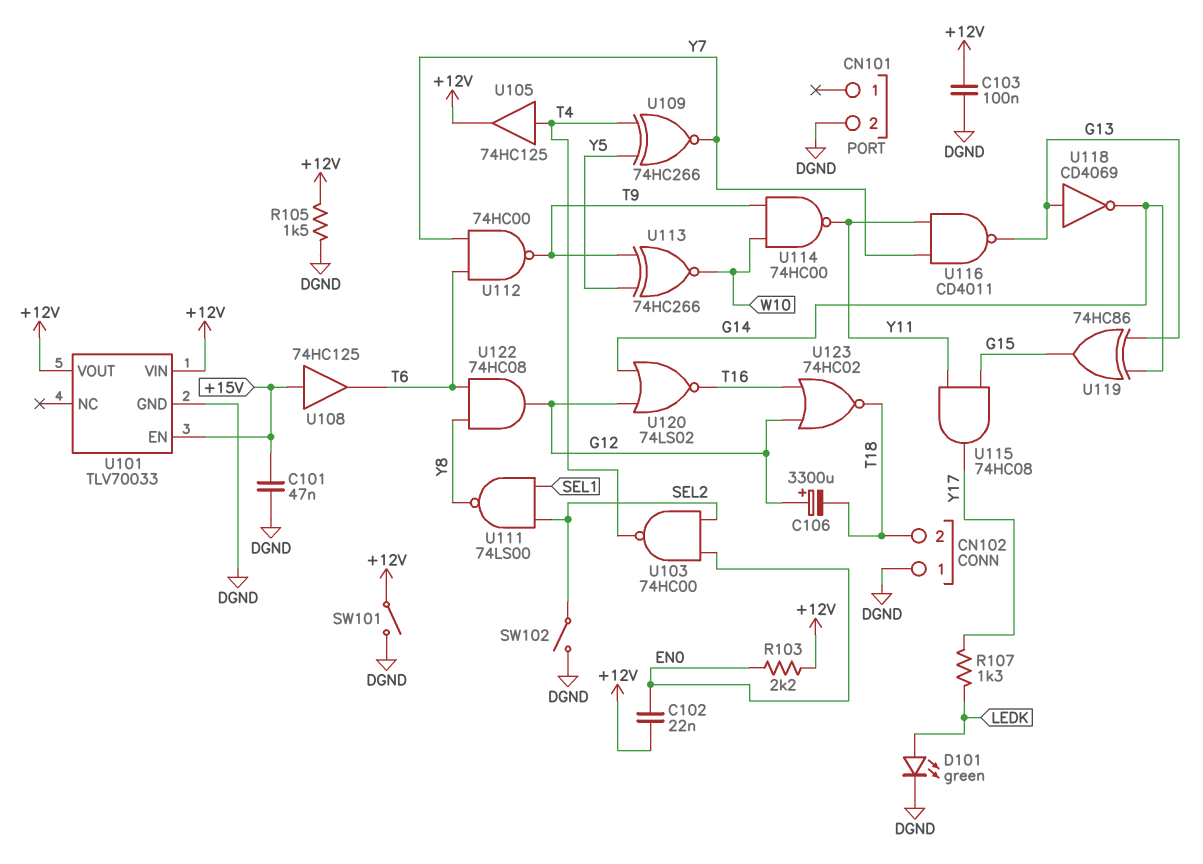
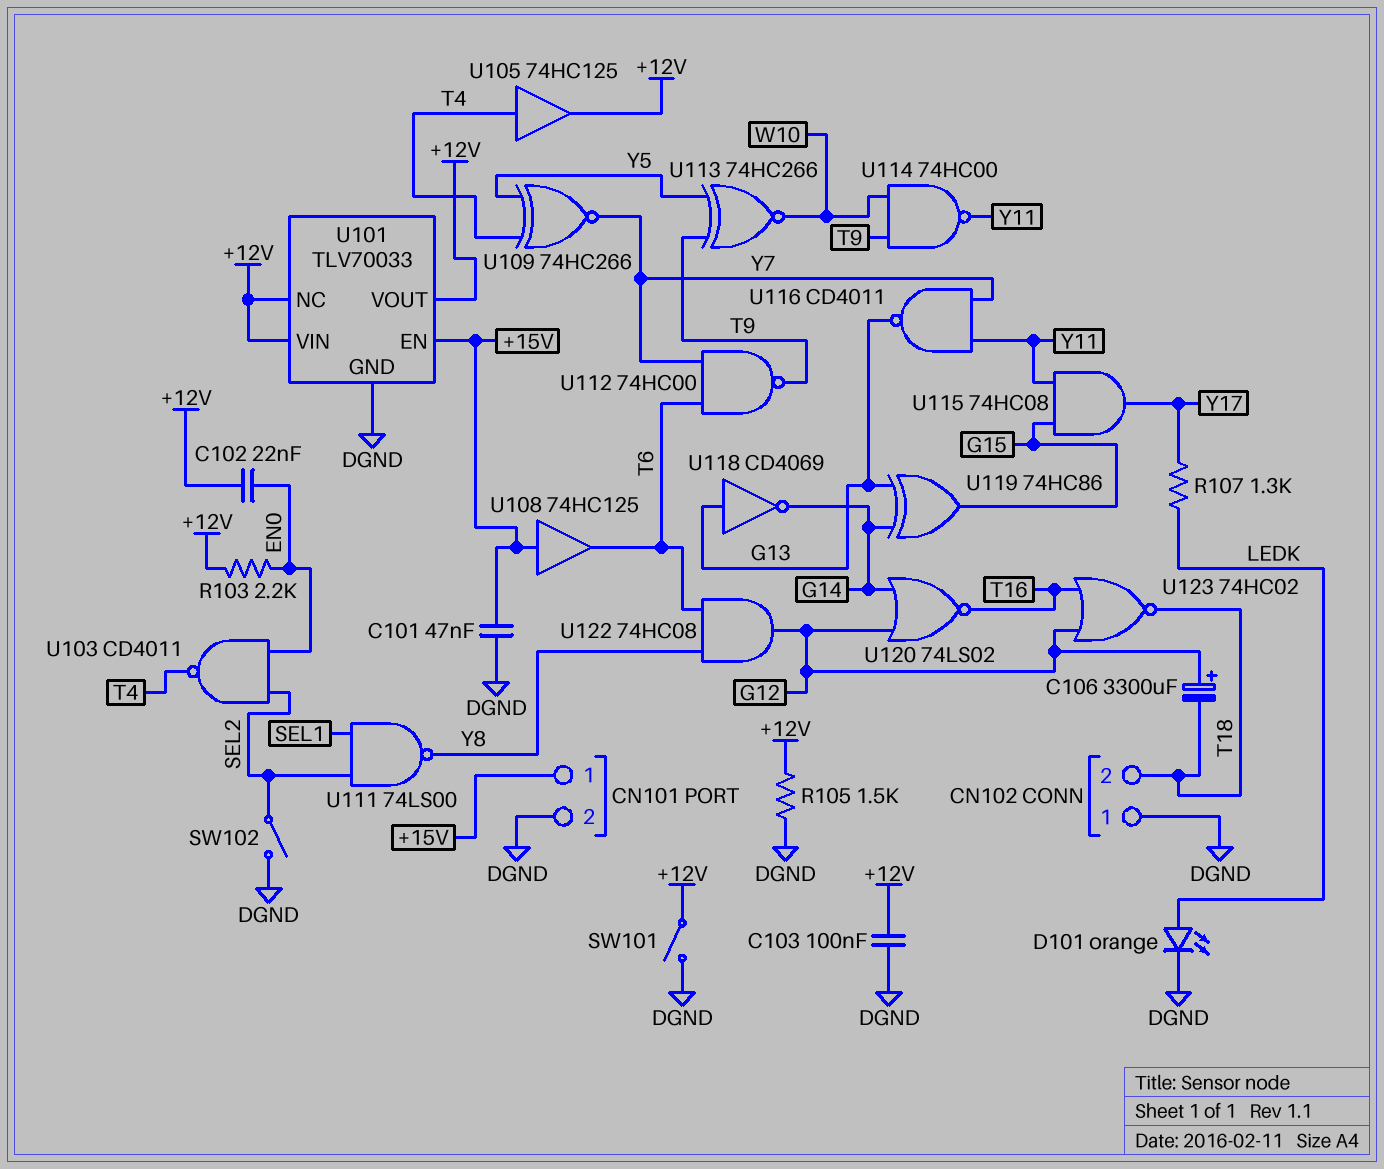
CN101 pin 1: none -> +15V
D101: LED green (A LEDK, K DGND) -> LED orange (A LEDK, K DGND)
U101 pin NC: none -> +12V
U103: NAND 74HC00 (in EN0, in SEL2, out T4) -> NAND CD4011 (in EN0, in SEL2, out T4)

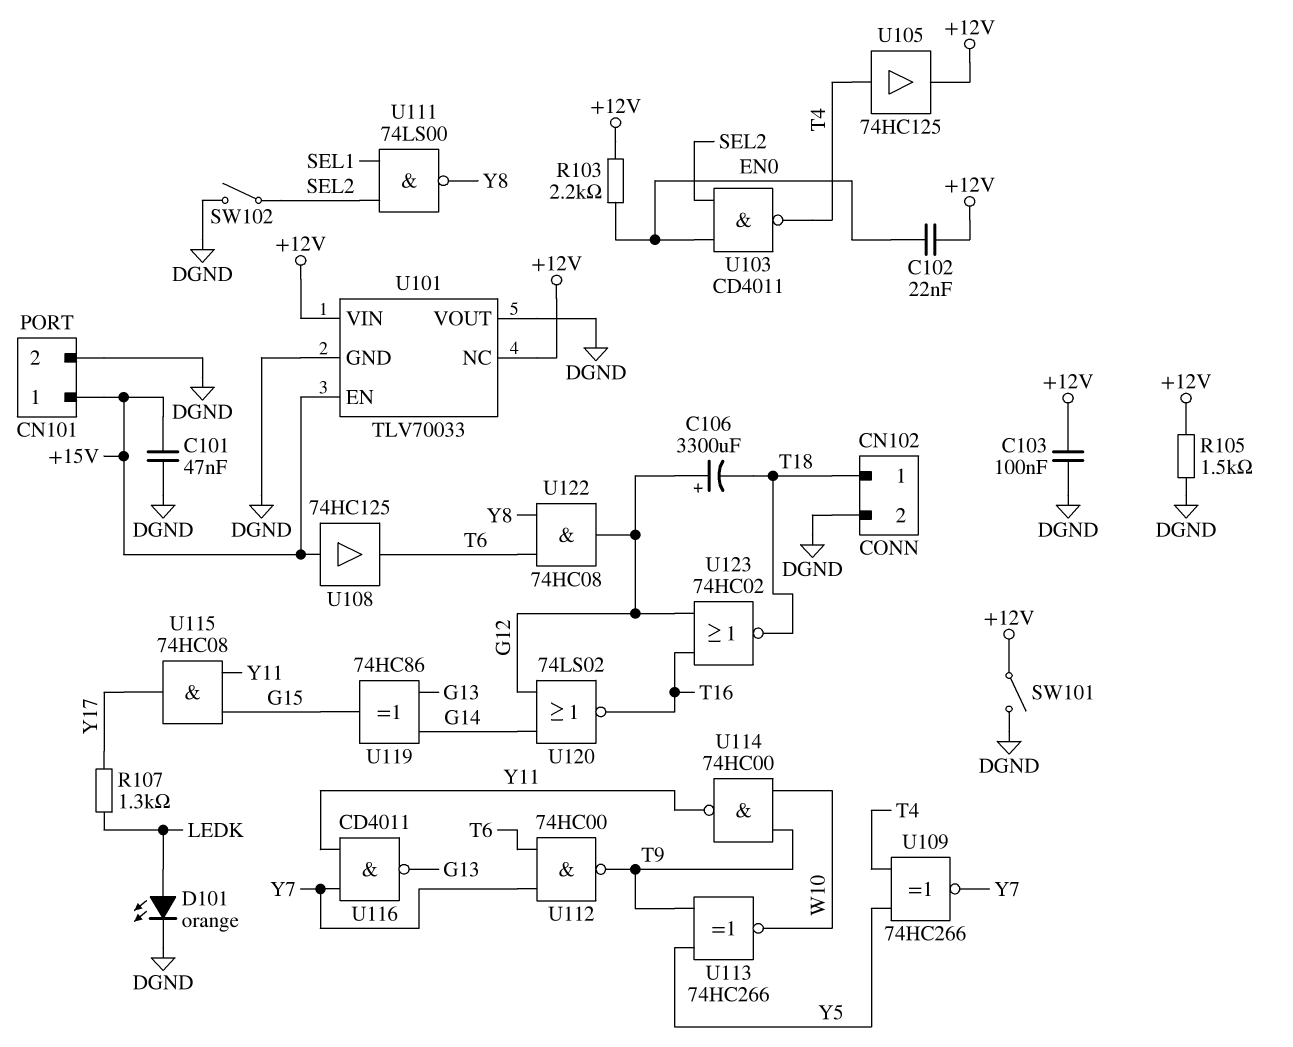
CN102 pin 1: DGND -> T18
CN102 pin 2: T18 -> DGND
U101 pin VOUT: +12V -> DGND
U118: NOT CD4069 (in G13, out G14) -> none

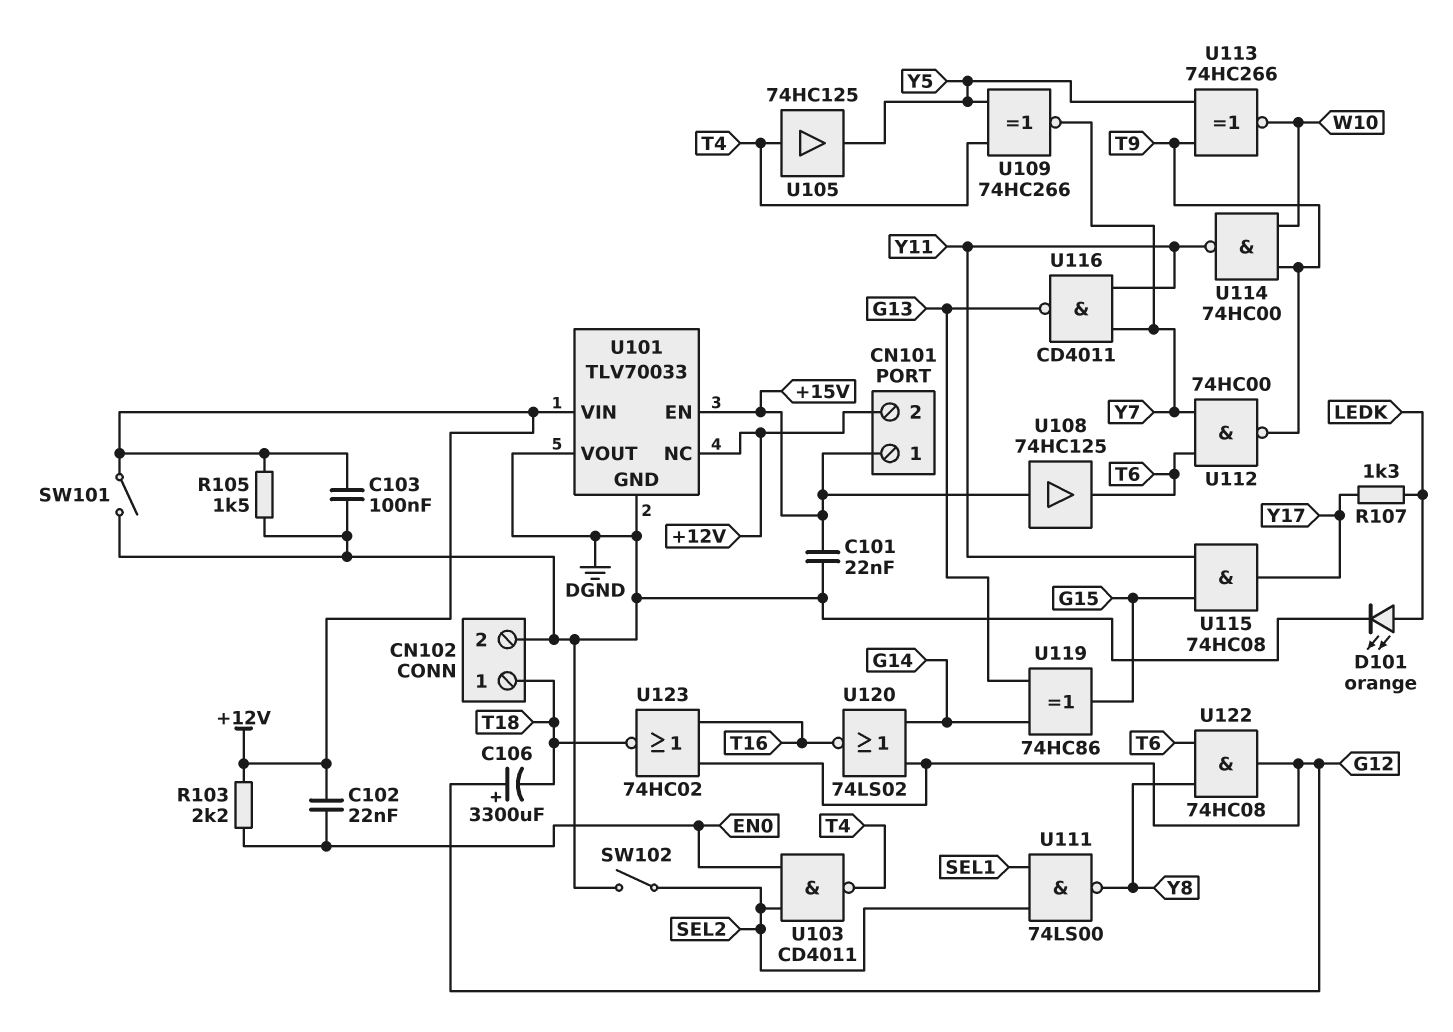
C101: 47nF (+15V, DGND) -> 22nF (+15V, DGND)
CN101 pin 2: DGND -> +12V
U105: buffer 74HC125 (in T4, out +12V) -> buffer 74HC125 (in T4, out Y5)

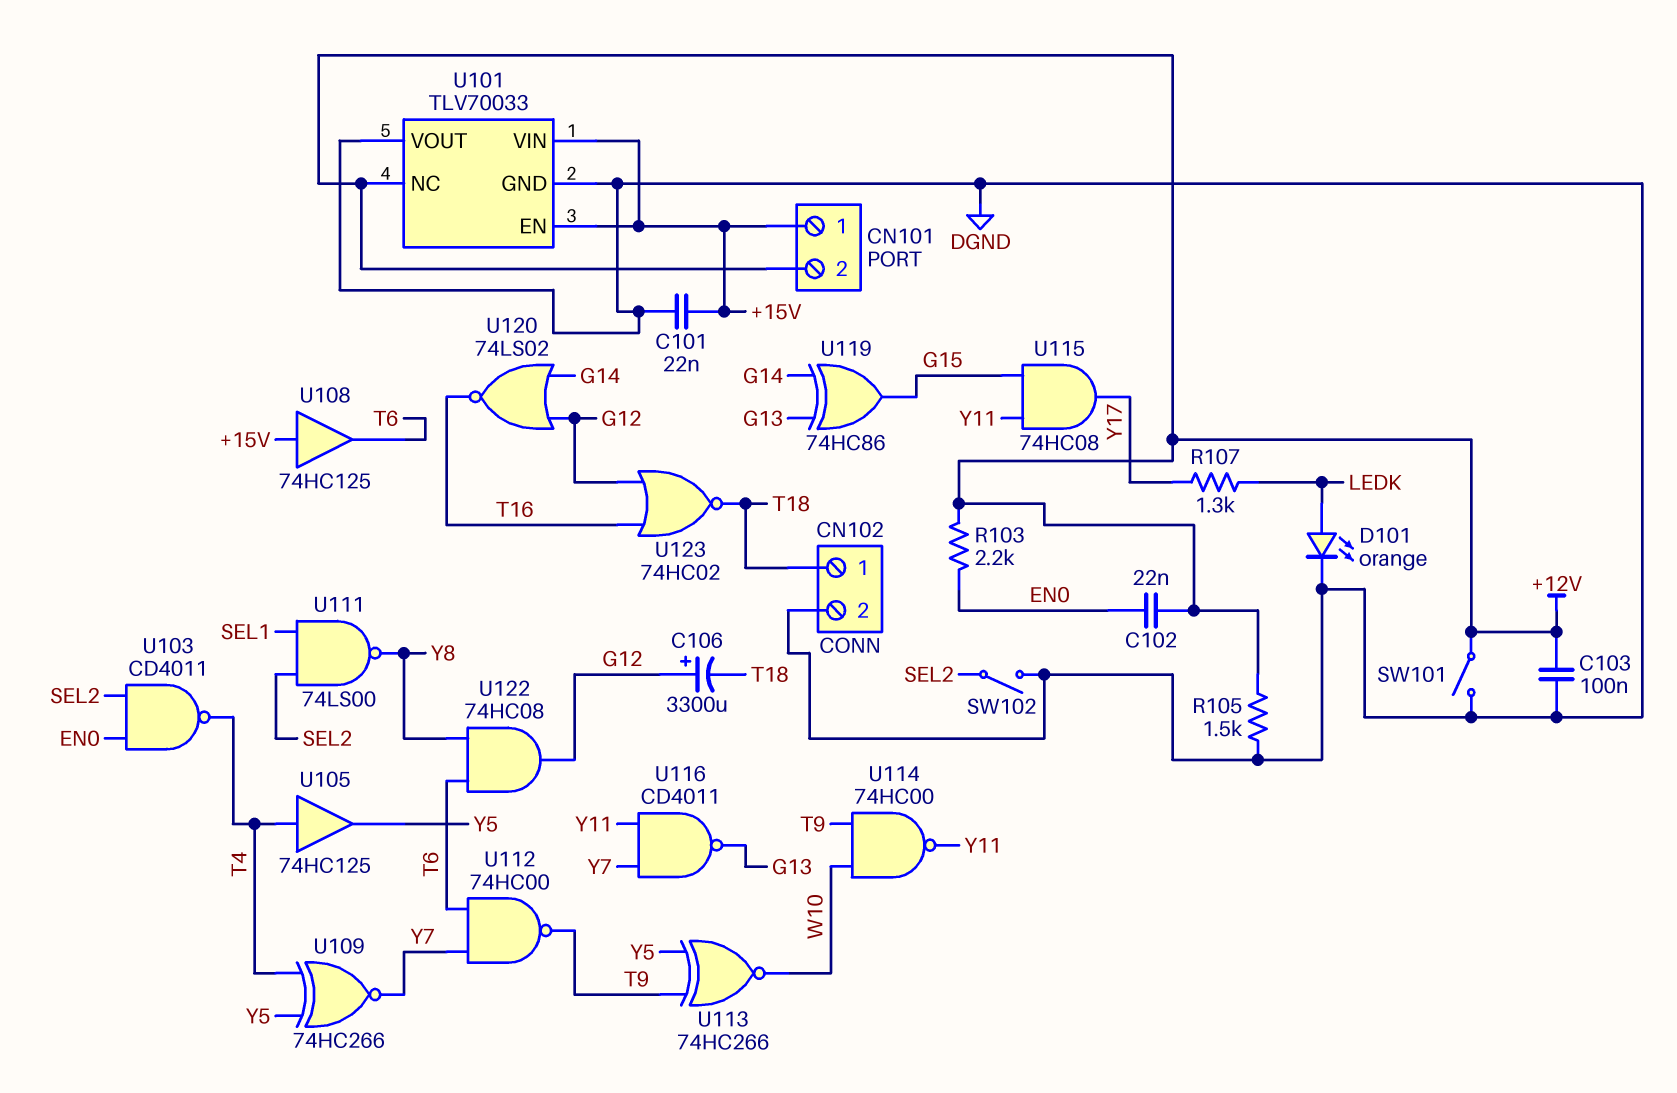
U101 pin VIN: +12V -> +15V

